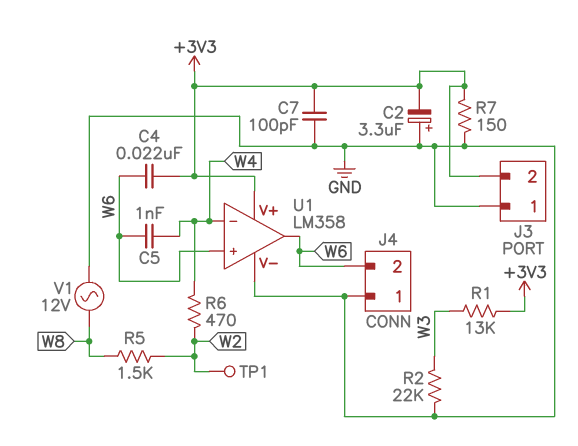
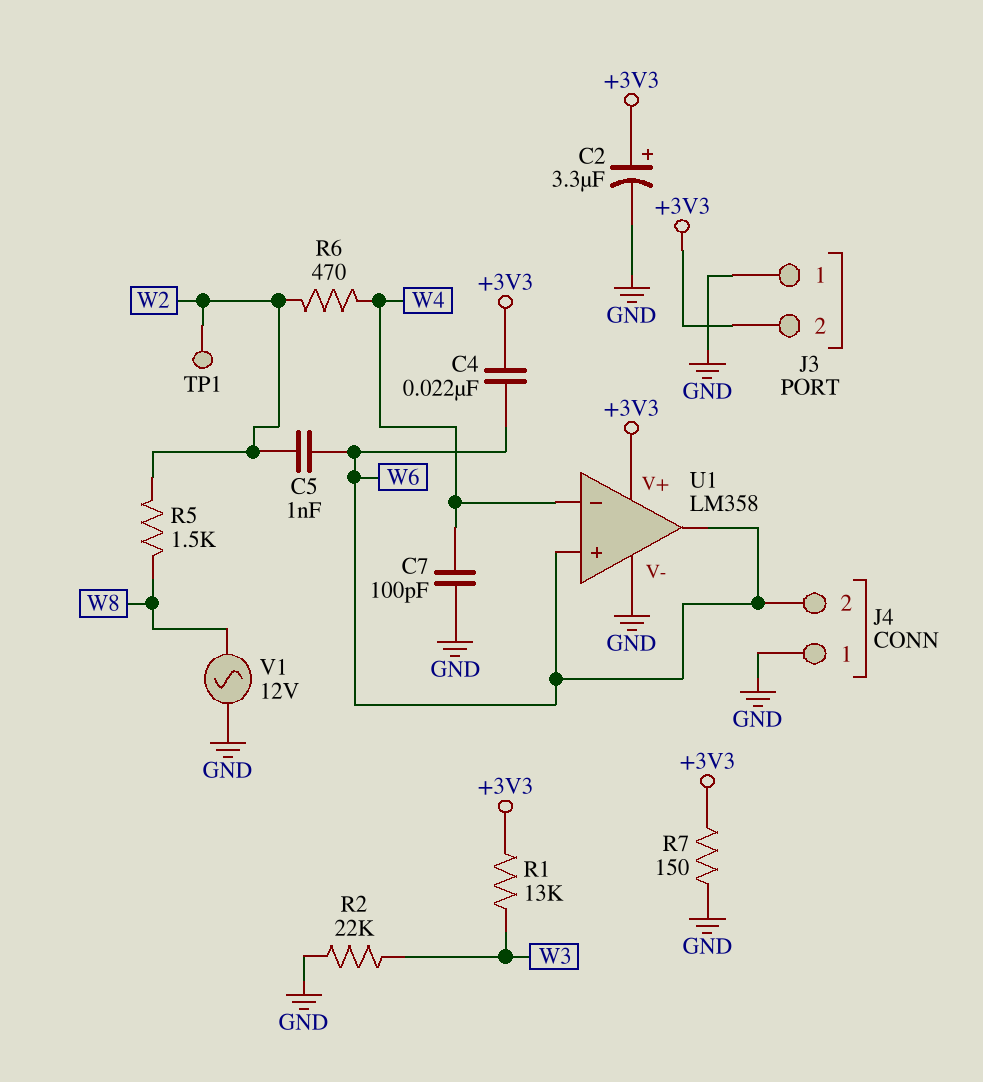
C2: 3.3uF (plus GND, minus +3V3) -> 3.3uF (plus +3V3, minus GND)
C5: 1nF (W4, W6) -> 1nF (W2, W6)
C7: 100pF (+3V3, GND) -> 100pF (GND, W4)

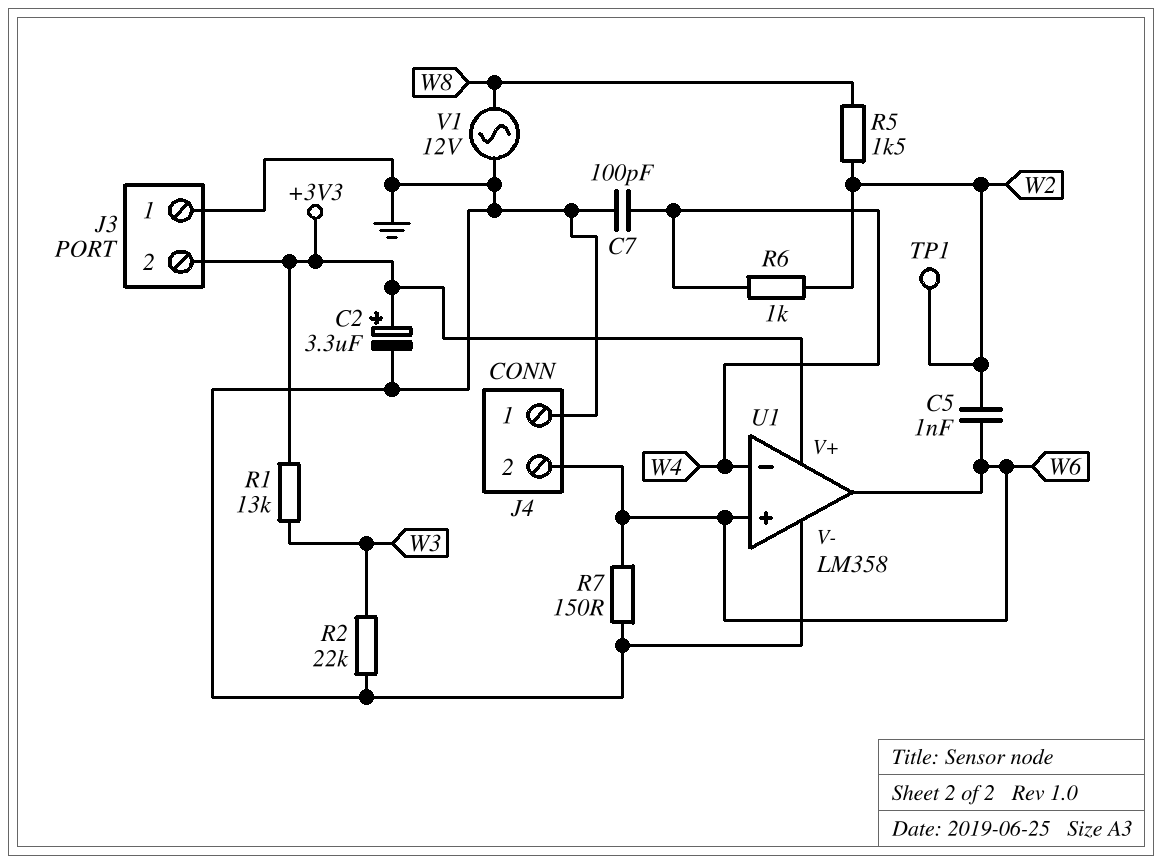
C4: 22nF (+3V3, W6) -> none
R6: 470 (W2, W4) -> 1k (W2, W4)
R7: 150 (+3V3, GND) -> 150 (GND, W6)

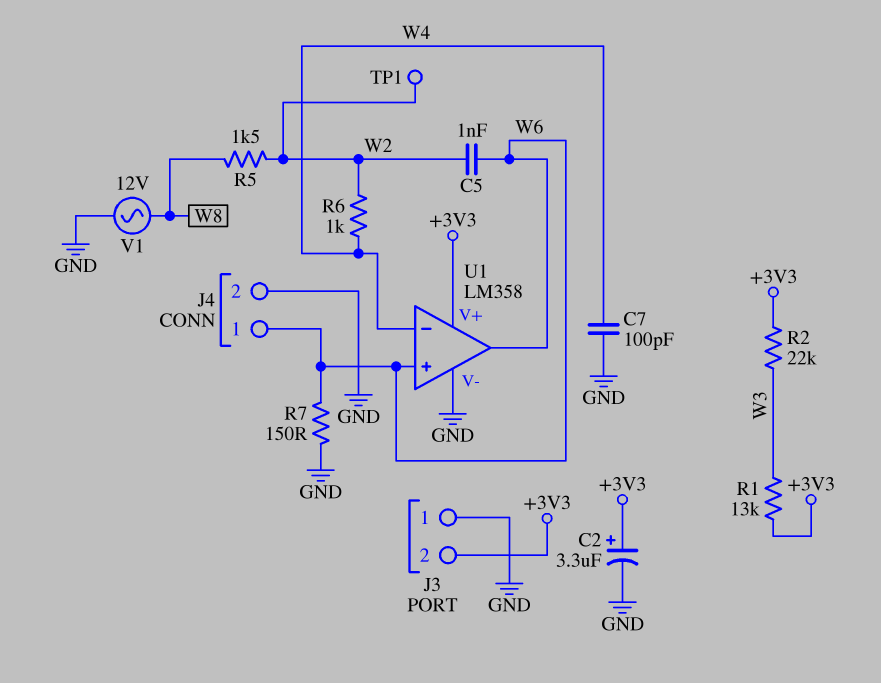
J4 pin 1: GND -> W6
J4 pin 2: W6 -> GND
R2: 22k (GND, W3) -> 22k (+3V3, W3)

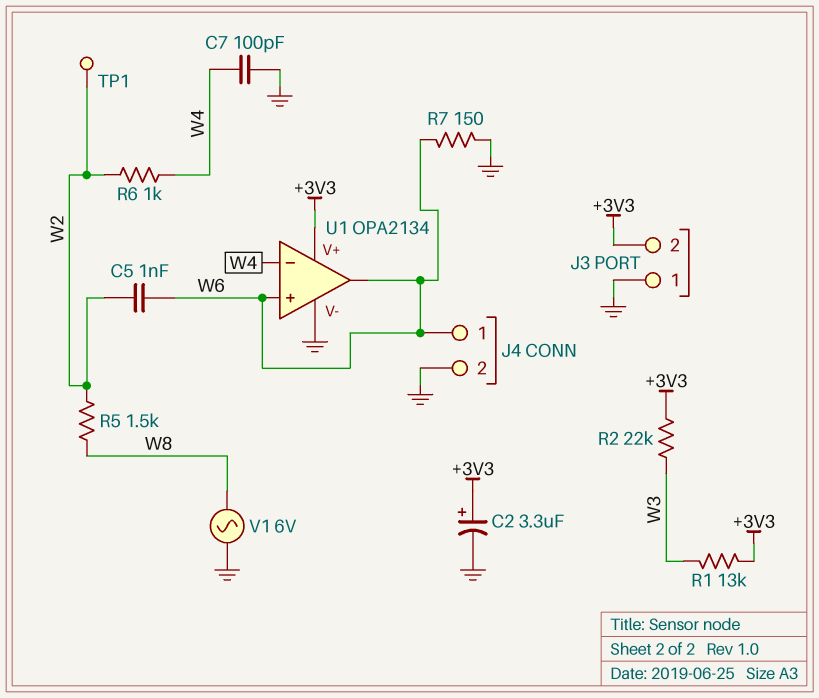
U1: LM358 -> OPA2134
V1: AC 12V (GND, W8) -> AC 6V (GND, W8)

